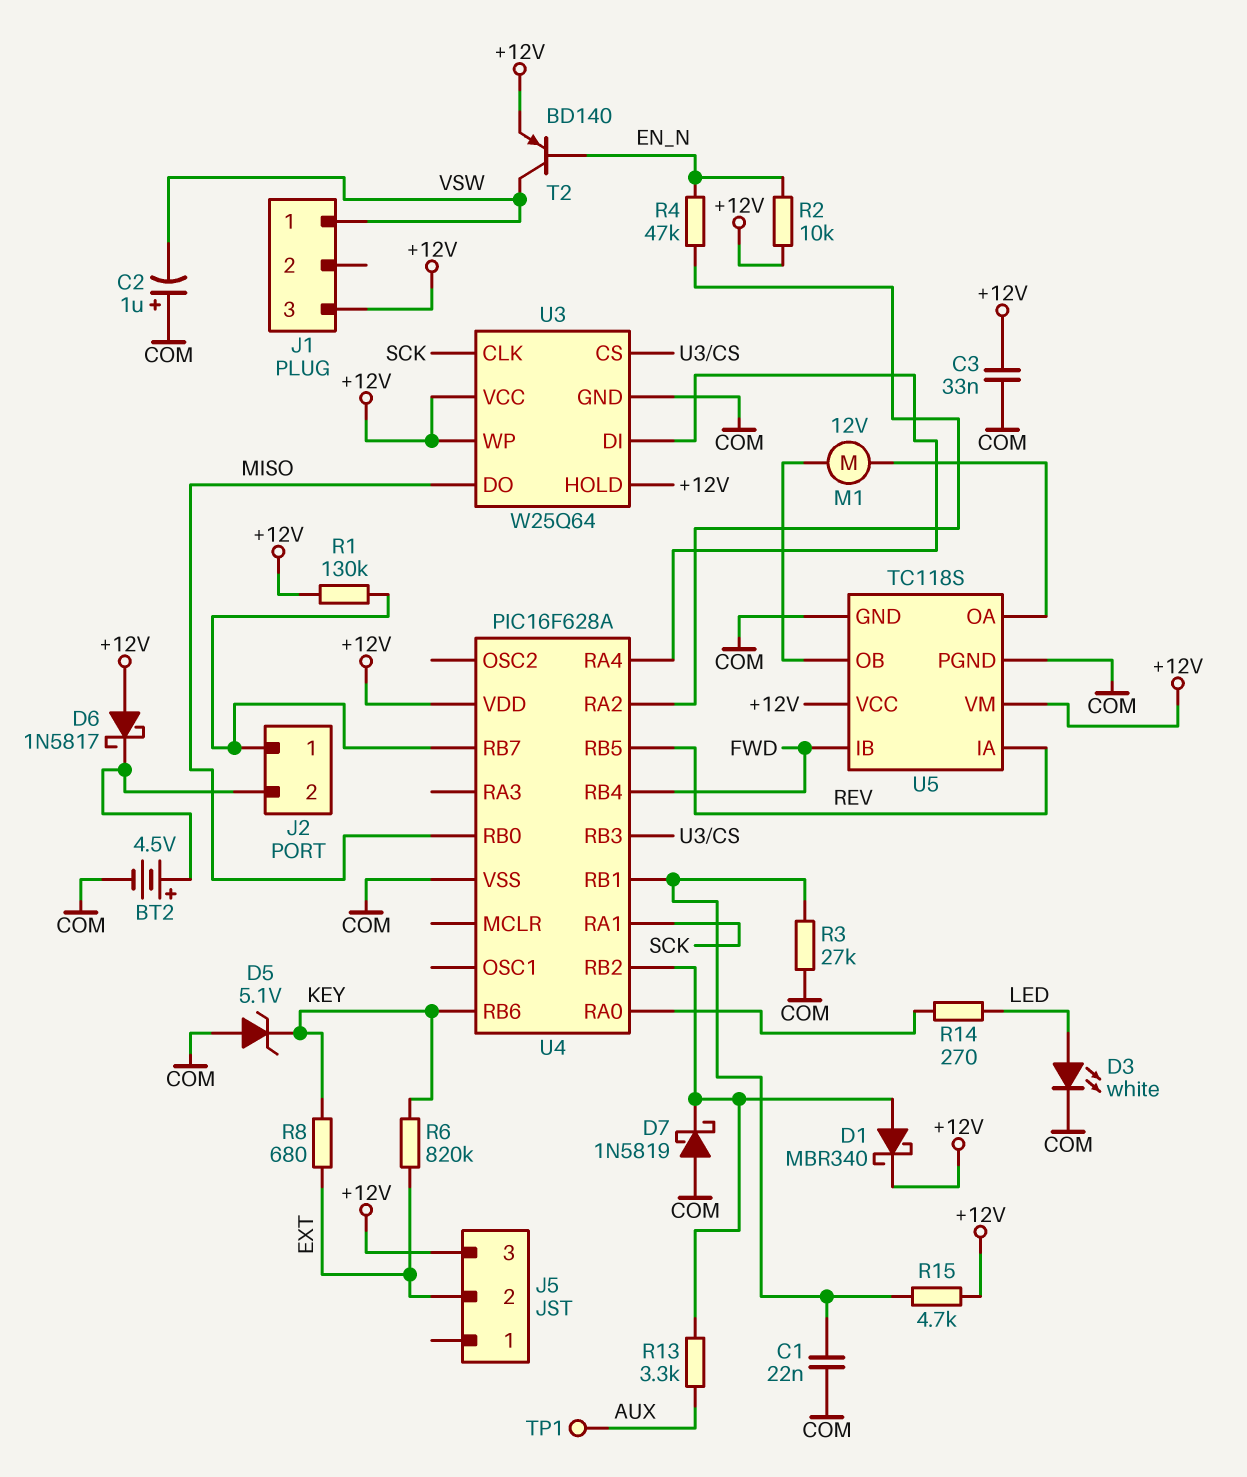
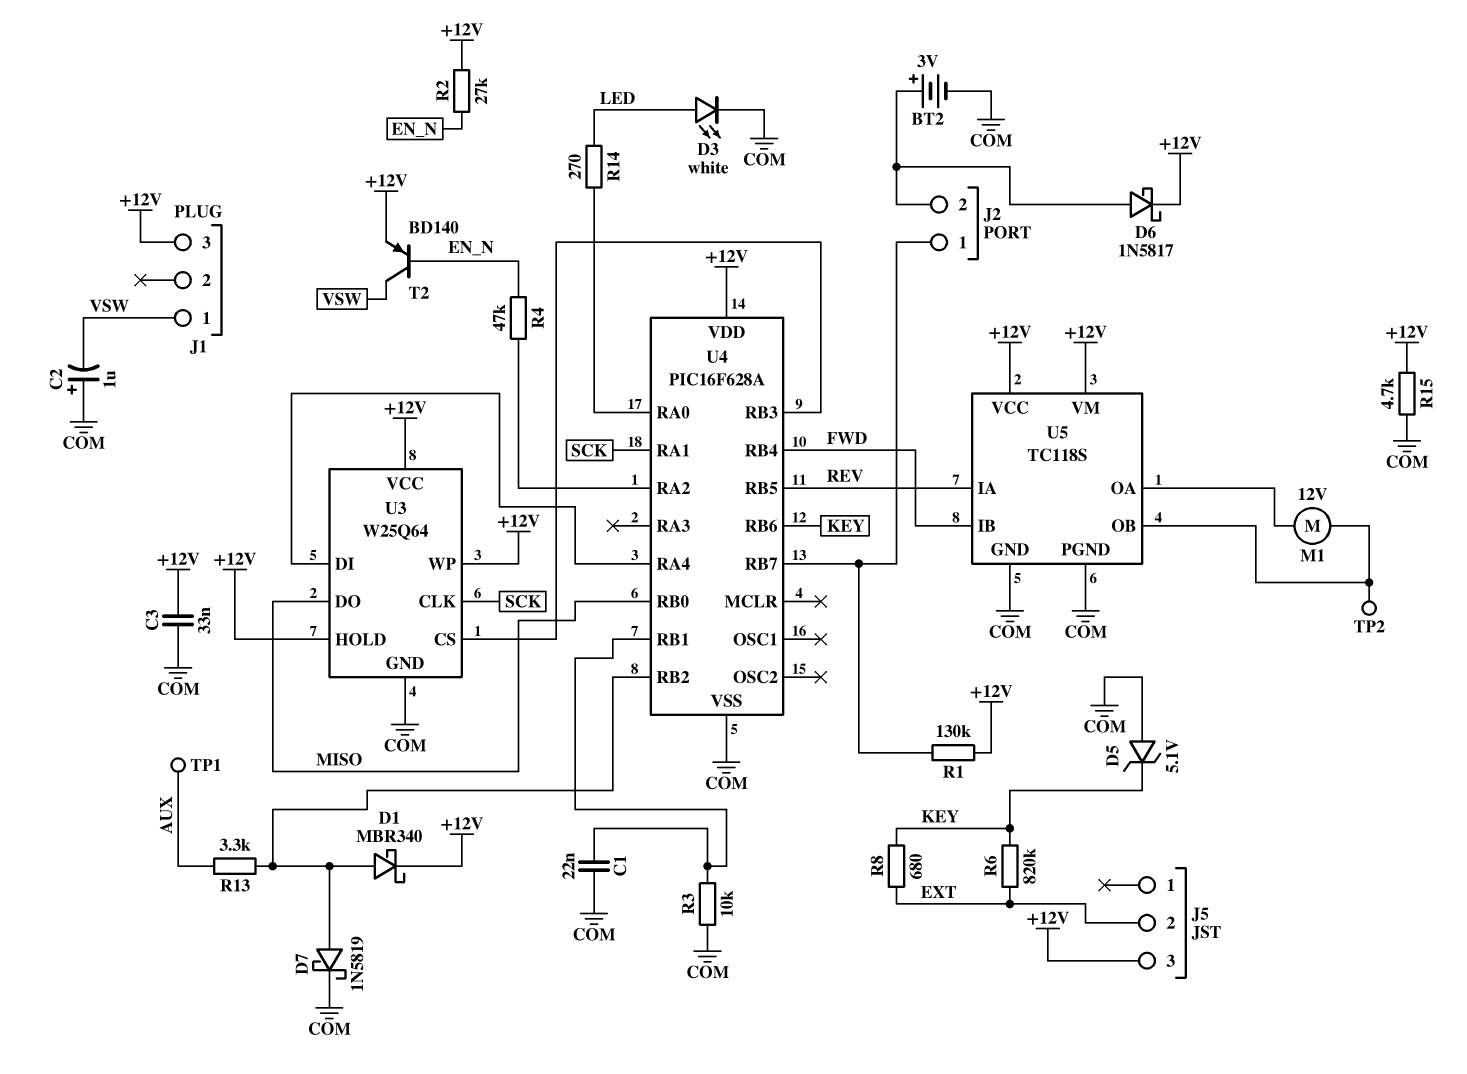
BT2: 4.5V (plus J2/2, minus COM) -> 3V (plus J2/2, minus COM)
D6: schottky 1N5817 (A +12V, K J2/2) -> schottky 1N5817 (A J2/2, K +12V)
D7: schottky 1N5819 (A COM, K U4/RB2) -> schottky 1N5819 (A U4/RB2, K COM)
R2: 10k (+12V, EN_N) -> 27k (+12V, EN_N)
R3: 27k (COM, U4/RB1) -> 10k (COM, U4/RB1)
R15: 4.7k (+12V, U4/RB1) -> 4.7k (+12V, COM)
TP2: none -> test point (U5/OB)

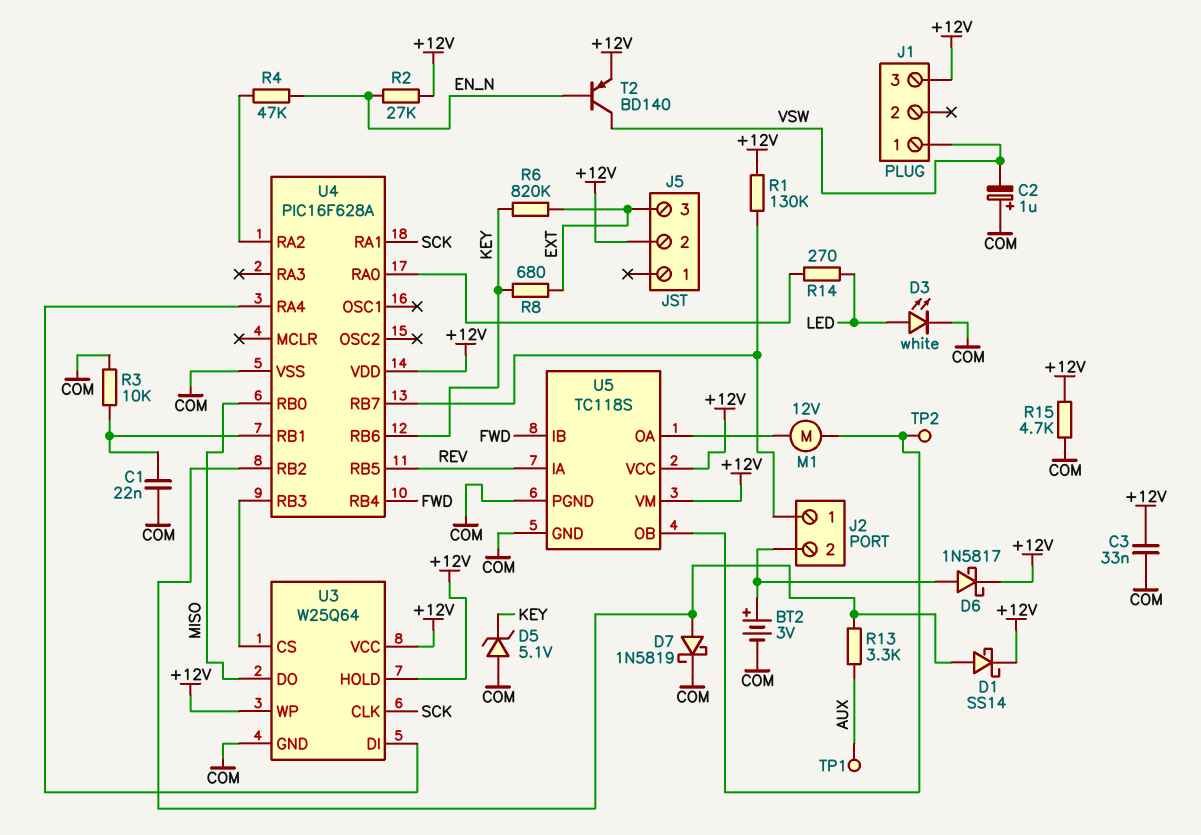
D1: schottky MBR340 (A U4/RB2, K +12V) -> schottky SS14 (A U4/RB2, K +12V)
J5 pin 2: EXT -> +12V
J5 pin 3: +12V -> EXT

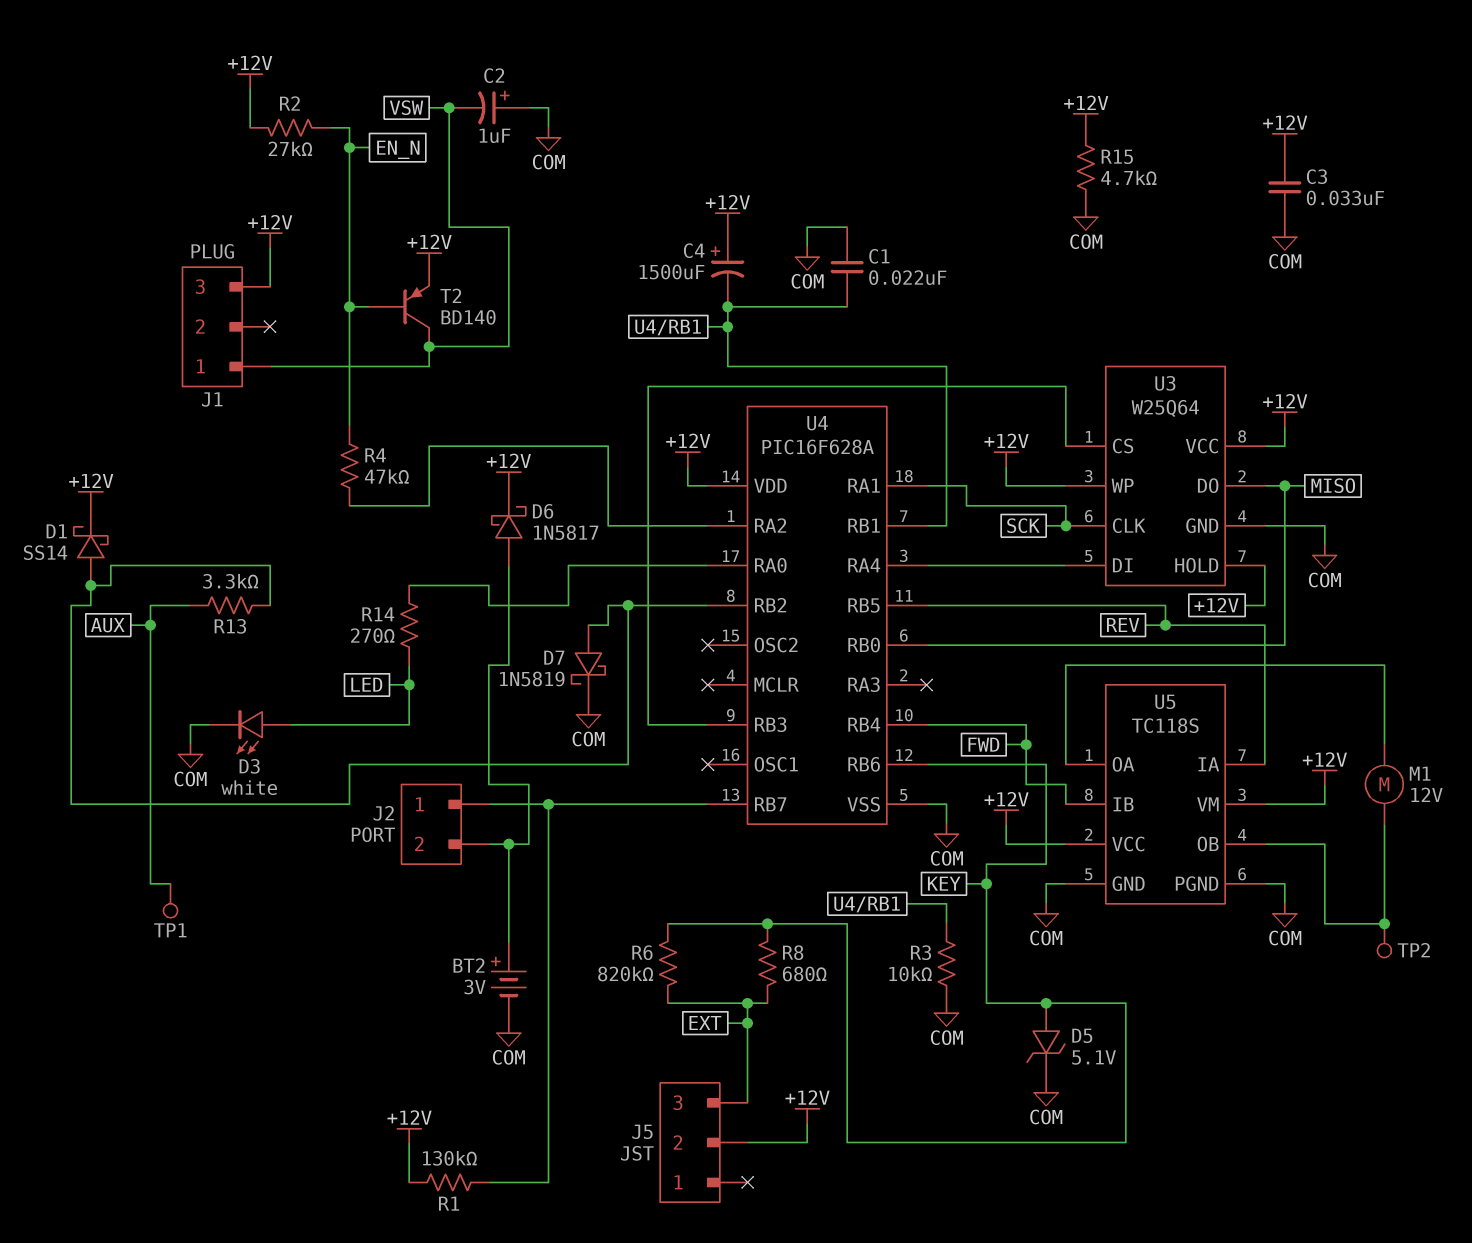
C4: none -> 1500uF (plus +12V, minus U4/RB1)
D5: zener 5.1V (A COM, K KEY) -> zener 5.1V (A KEY, K COM)

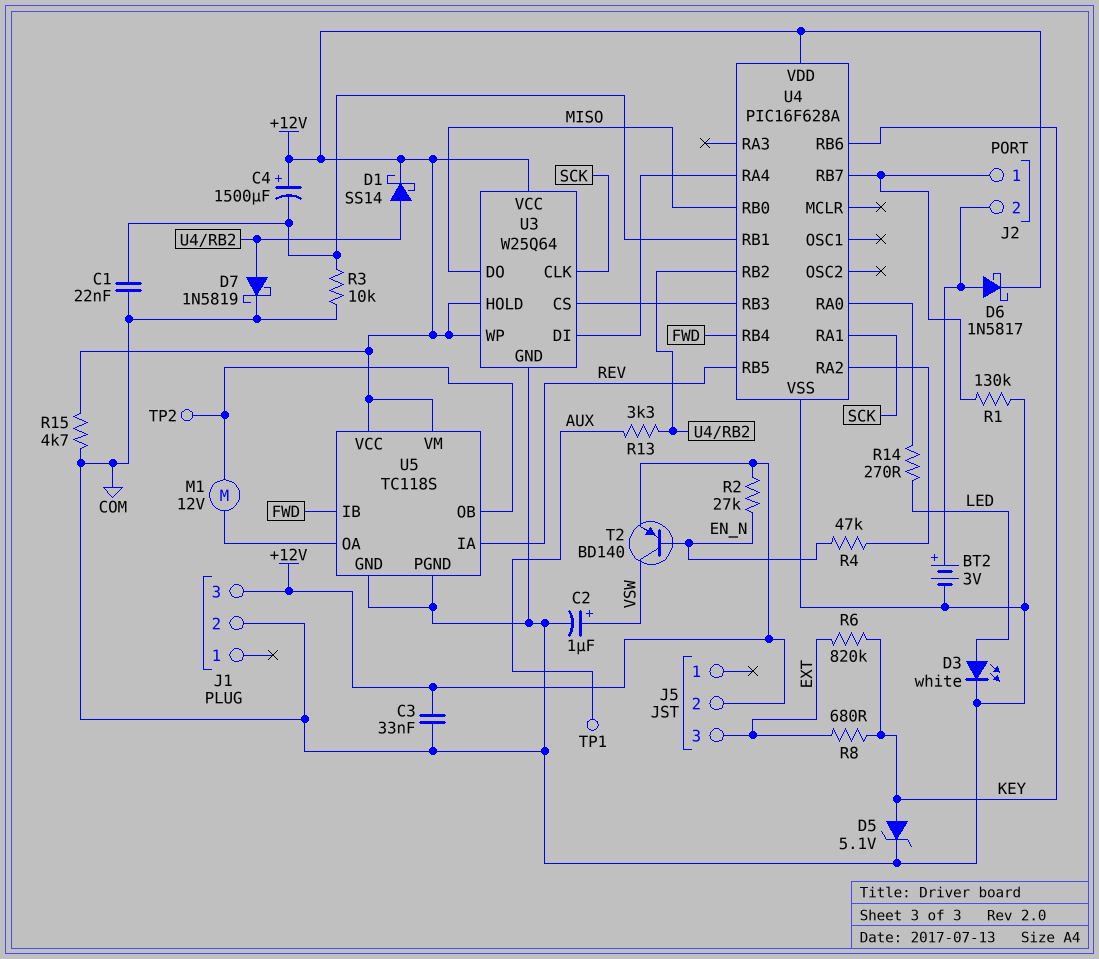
C2: 1uF (plus COM, minus VSW) -> 1uF (plus VSW, minus COM)
J1 pin 1: VSW -> none
J1 pin 2: none -> COM
R1: 130k (+12V, J2/1) -> 130k (COM, J2/1)

